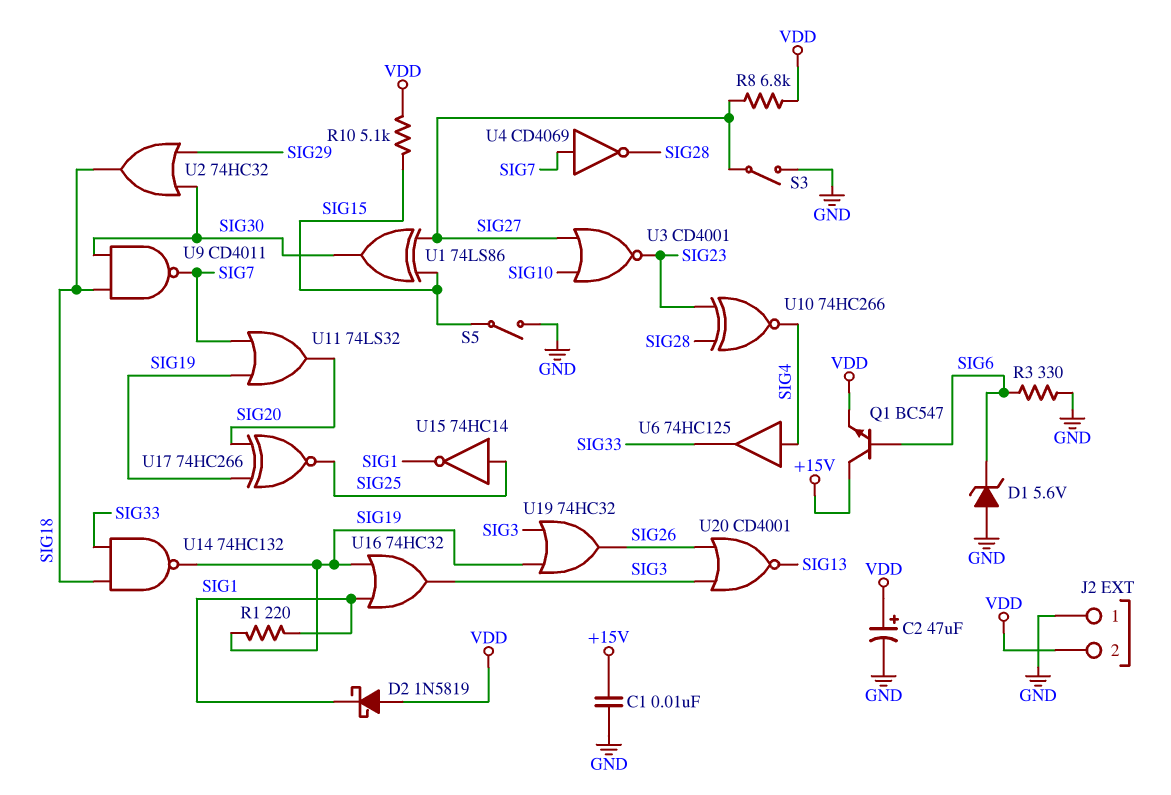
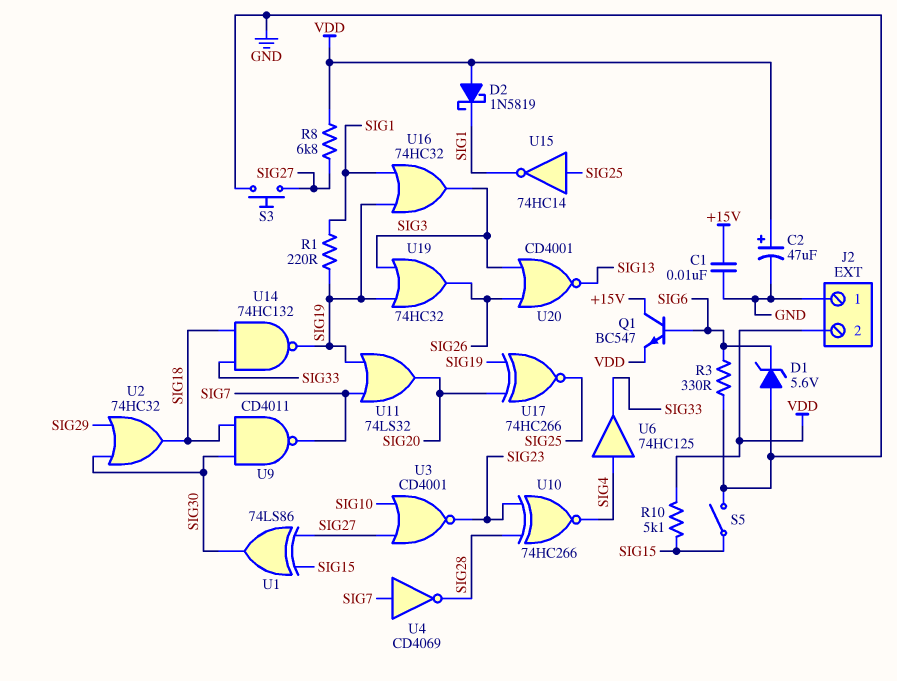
S3: switch (GND, SIG27) -> button (GND, SIG27)

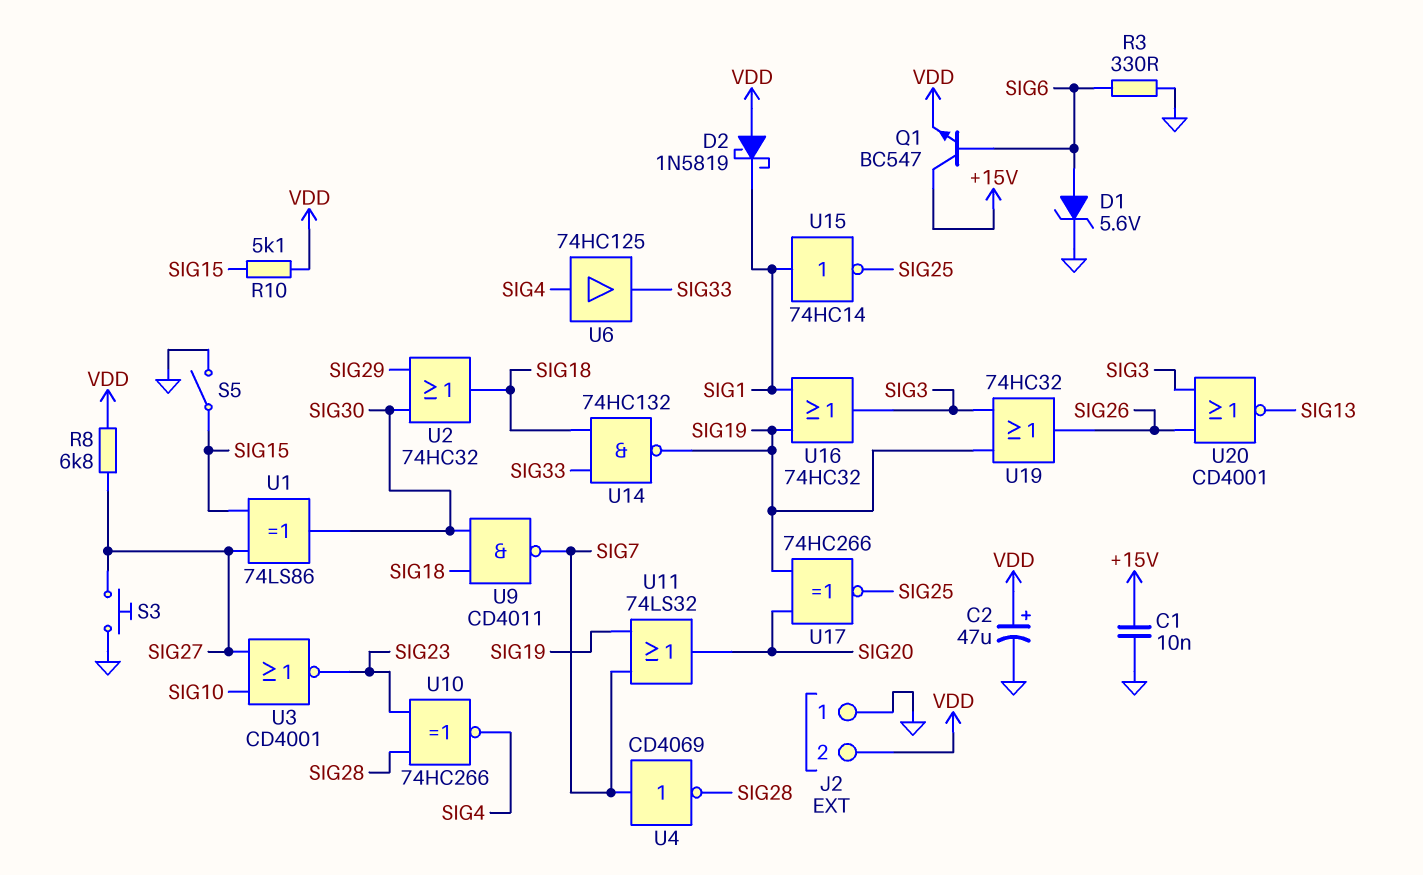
D1: zener 5.6V (A GND, K SIG6) -> zener 5.6V (A SIG6, K GND)
R1: 220 (SIG1, SIG19) -> none
U15: NOT 74HC14 (in SIG25, out SIG1) -> NOT 74HC14 (in SIG1, out SIG25)

